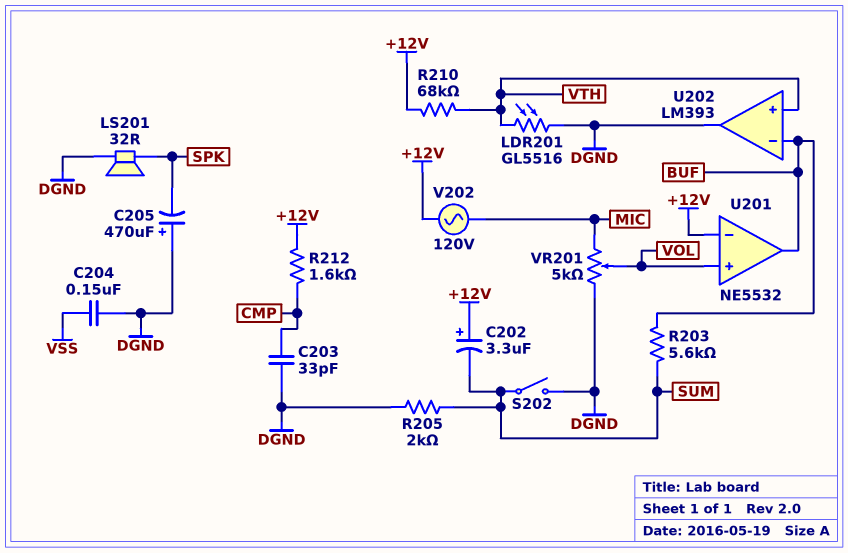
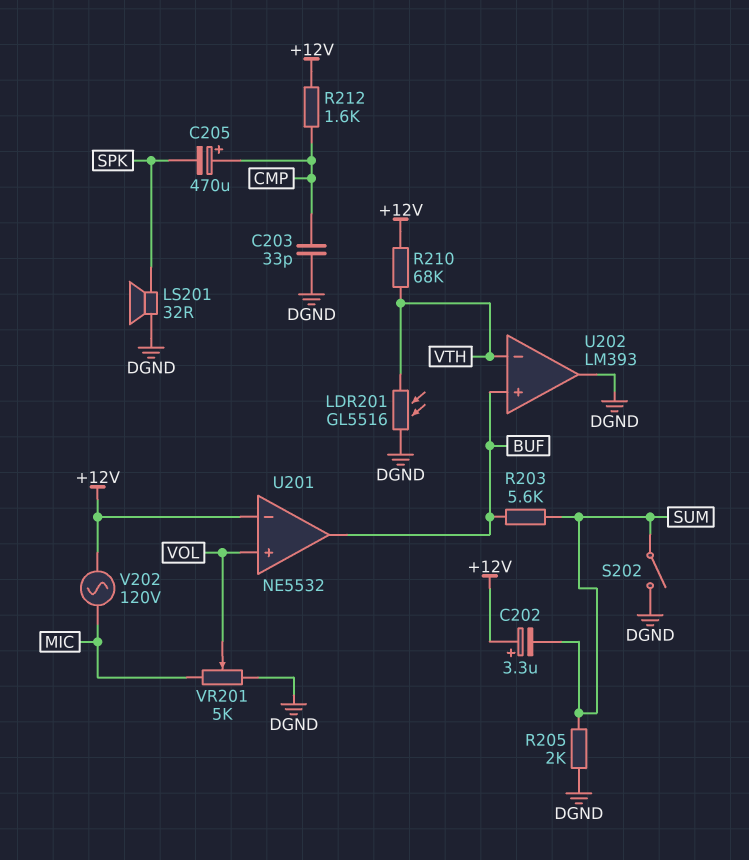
C204: 150nF (DGND, VSS) -> none
C205: 470uF (plus DGND, minus SPK) -> 470uF (plus CMP, minus SPK)
U202 pin in+: VTH -> BUF
U202 pin in-: BUF -> VTH

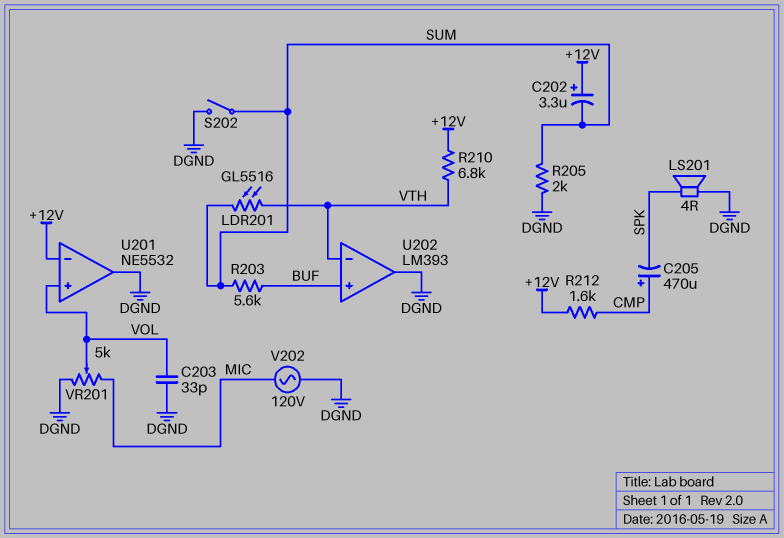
C203: 33pF (CMP, DGND) -> 33pF (DGND, VOL)
LDR201: GL5516 (DGND, VTH) -> GL5516 (SUM, VTH)
LS201: speaker 32R (DGND, SPK) -> speaker 4R (DGND, SPK)
R210: 68k (+12V, VTH) -> 6.8k (+12V, VTH)
U201 pin out: BUF -> DGND
V202: AC 120V (+12V, MIC) -> AC 120V (DGND, MIC)

